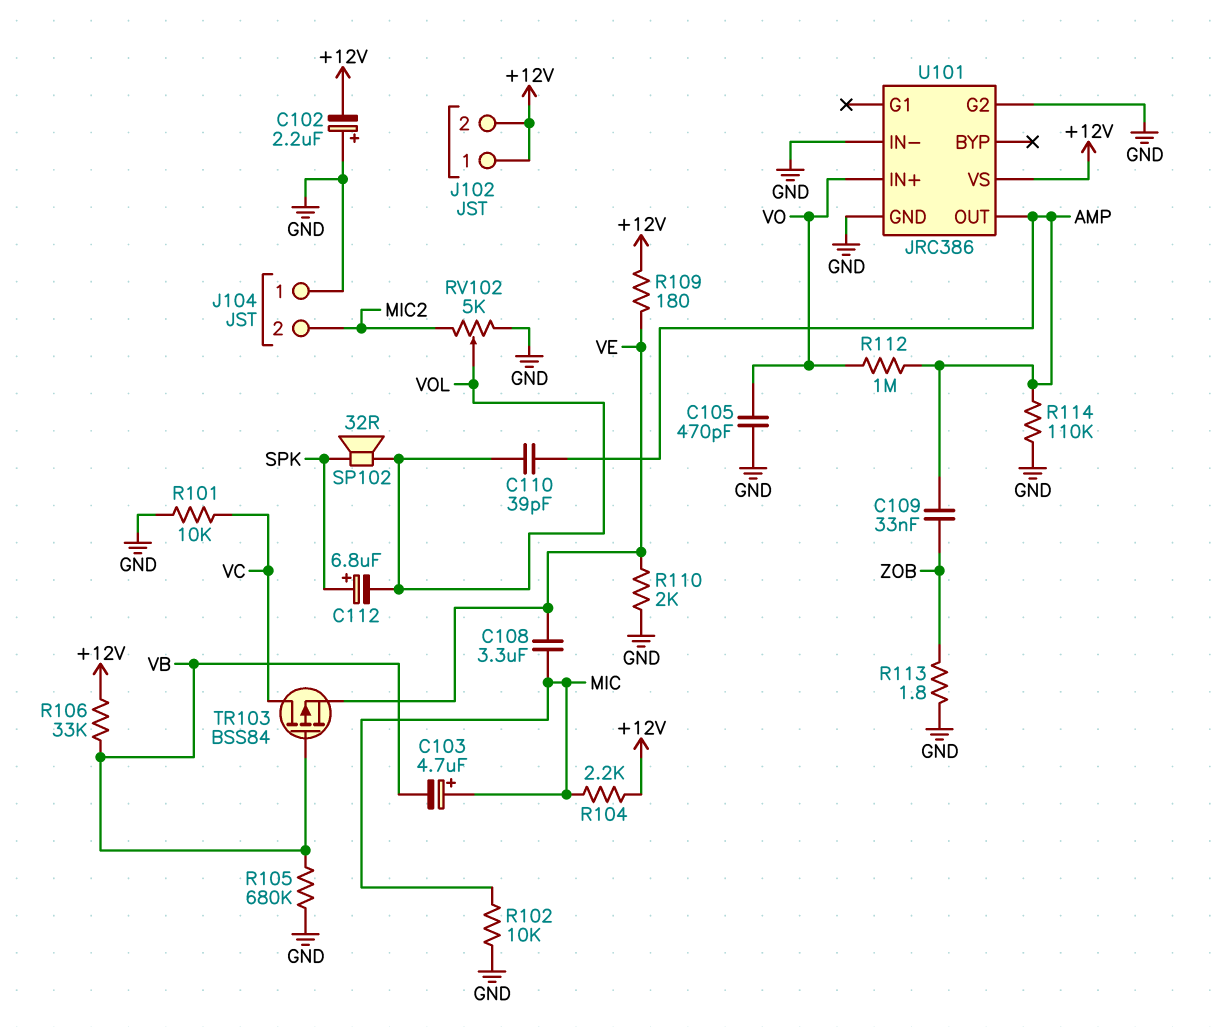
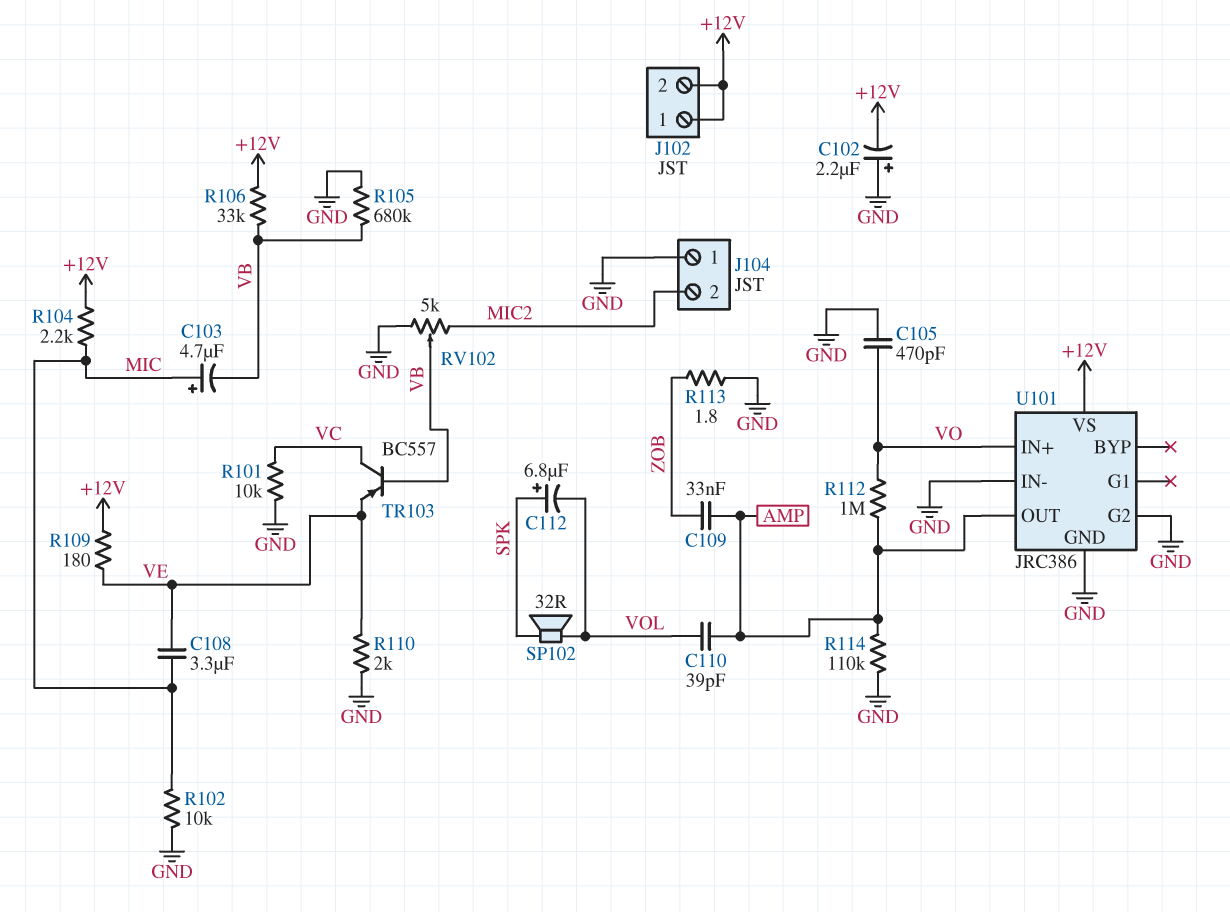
RV102: 5k (GND, MIC2, wiper VOL) -> 5k (GND, MIC2, wiper VB)
TR103: PMOS BSS84 (G VB, D VC, S VE) -> PNP BC557 (B VB, C VC, E VE)

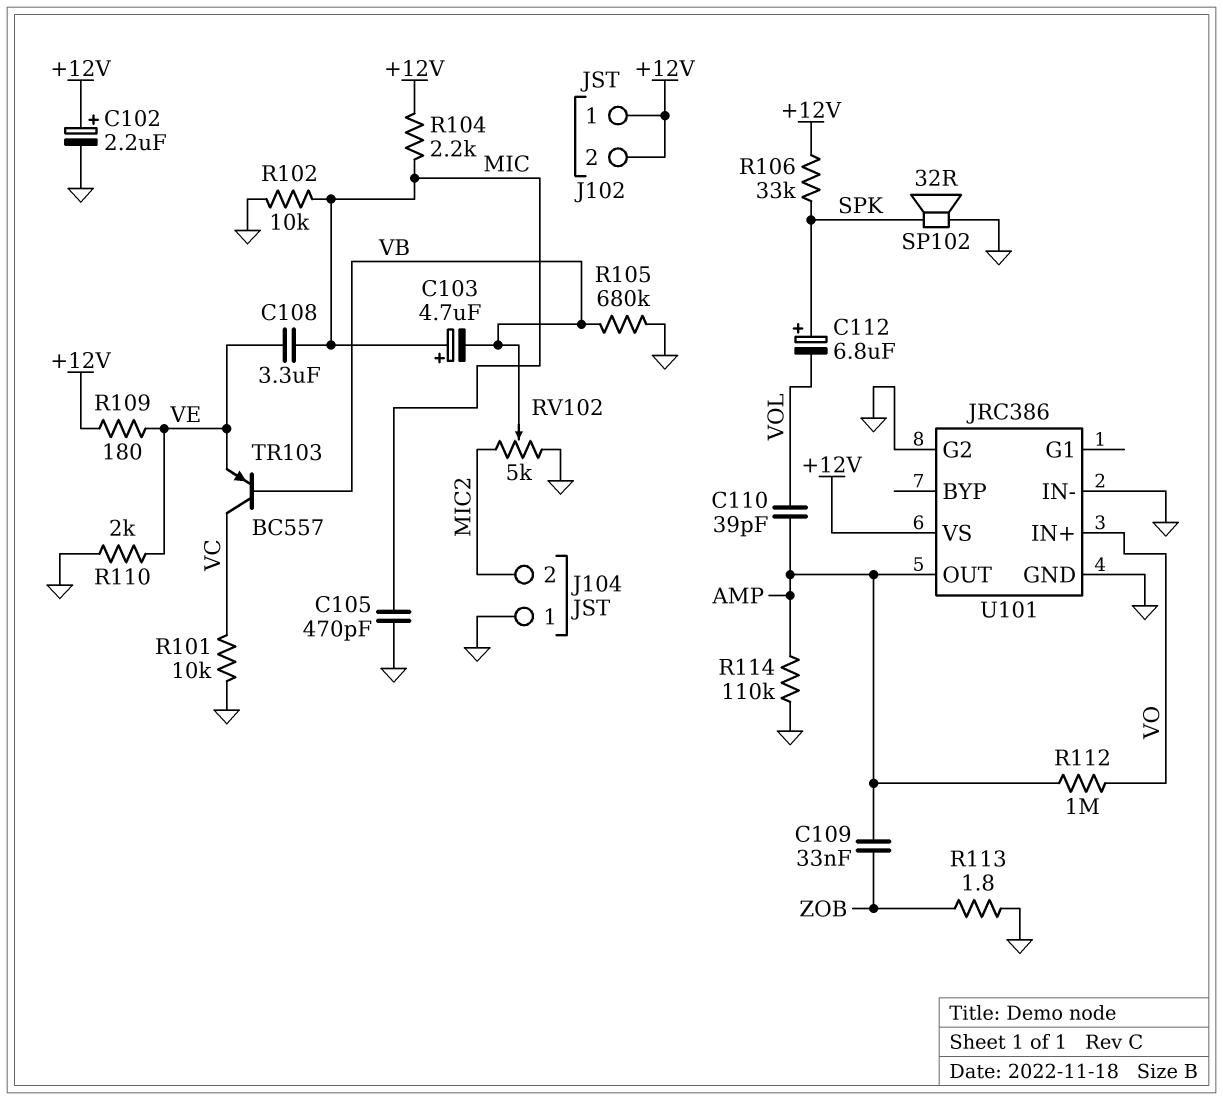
C102: 2.2uF (plus GND, minus +12V) -> 2.2uF (plus +12V, minus GND)
C105: 470pF (GND, VO) -> 470pF (GND, MIC)
R106: 33k (+12V, VB) -> 33k (+12V, SPK)
SP102: speaker 32R (SPK, VOL) -> speaker 32R (GND, SPK)

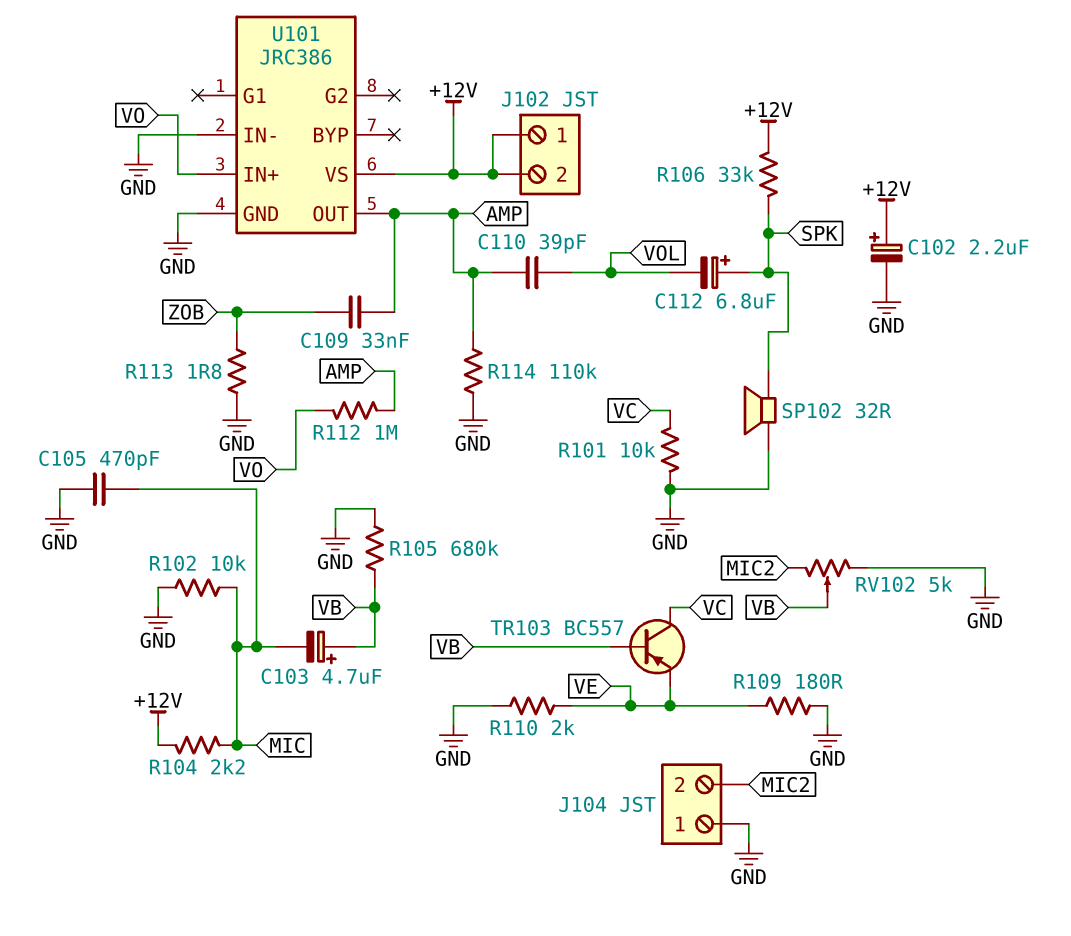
C103: 4.7uF (plus MIC, minus VB) -> 4.7uF (plus VB, minus MIC)
C108: 3.3uF (MIC, VE) -> none
R109: 180 (+12V, VE) -> 180 (GND, VE)
U101 pin G2: GND -> none

